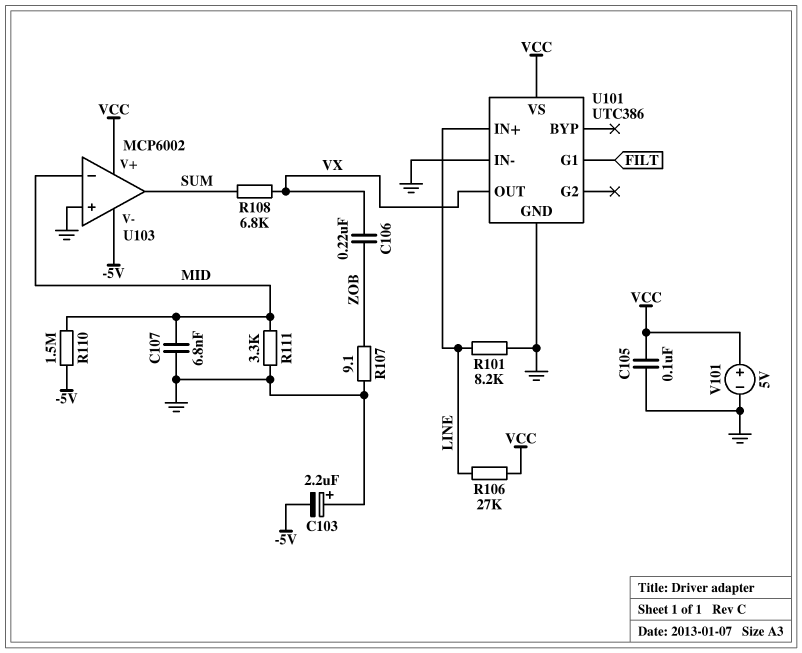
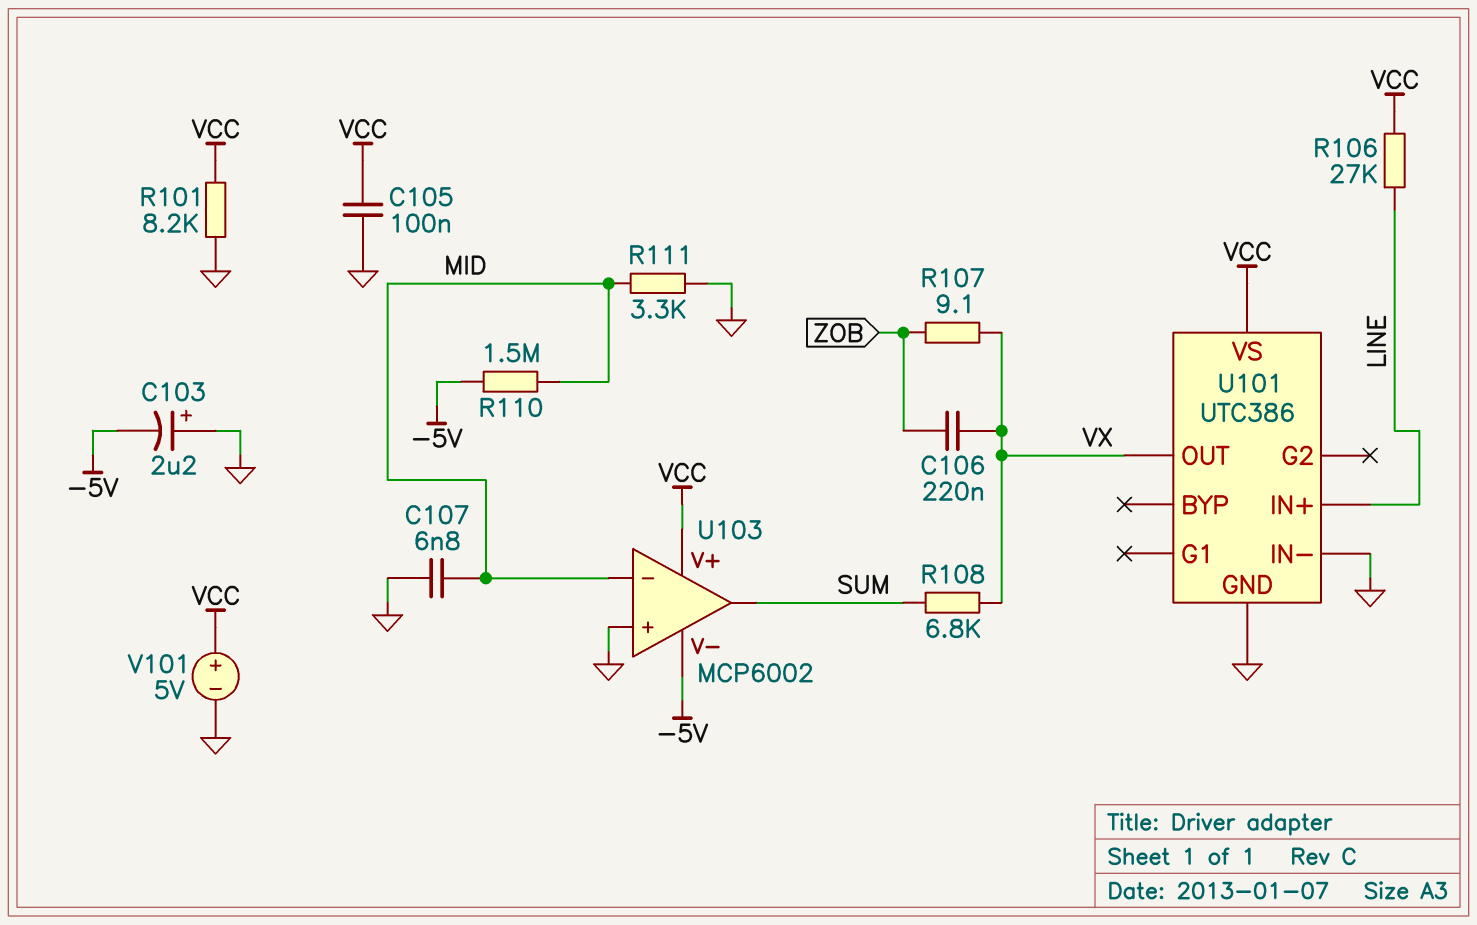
R101: 8.2k (GND, LINE) -> 8.2k (GND, VCC)
R107: 9.1 (GND, ZOB) -> 9.1 (VX, ZOB)
U101 pin G1: FILT -> none

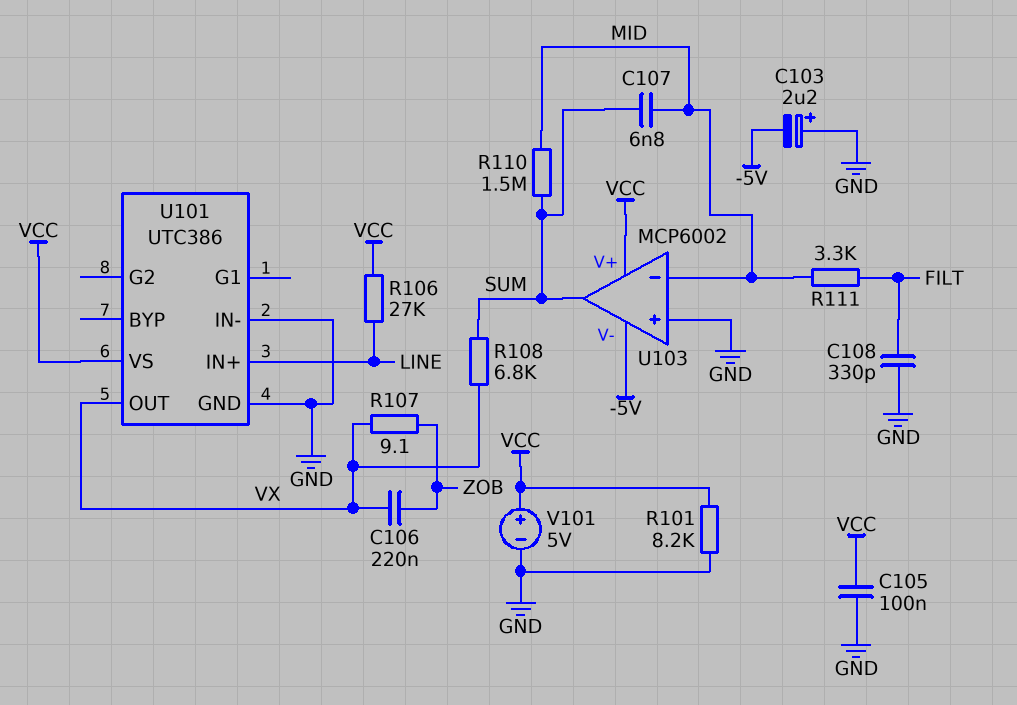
C107: 6.8nF (GND, MID) -> 6.8nF (MID, SUM)
C108: none -> 330pF (FILT, GND)
R110: 1.5M (-5V, MID) -> 1.5M (MID, SUM)
R111: 3.3k (GND, MID) -> 3.3k (FILT, MID)

